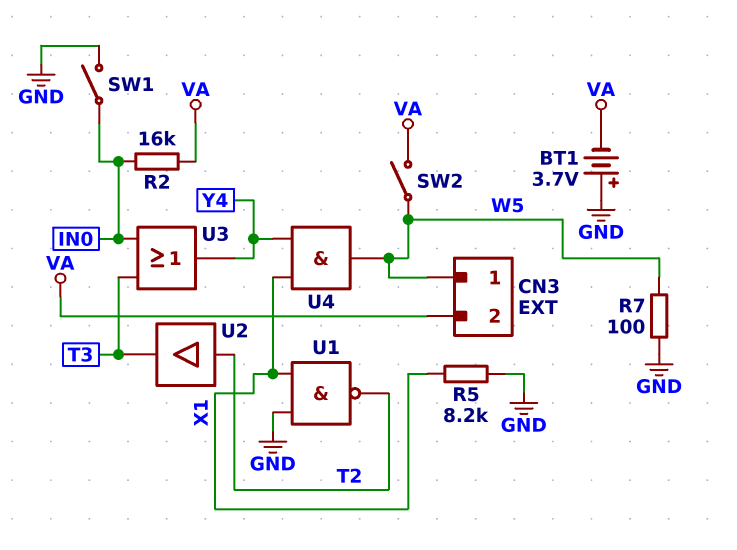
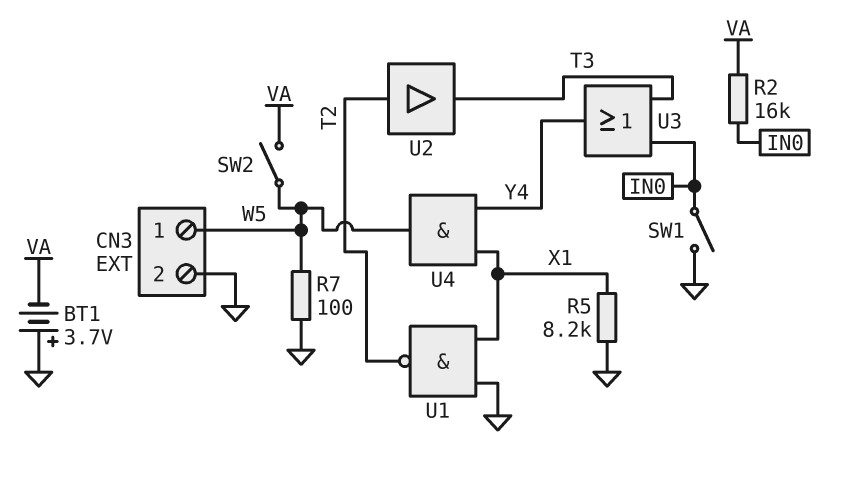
CN3 pin 2: VA -> GND

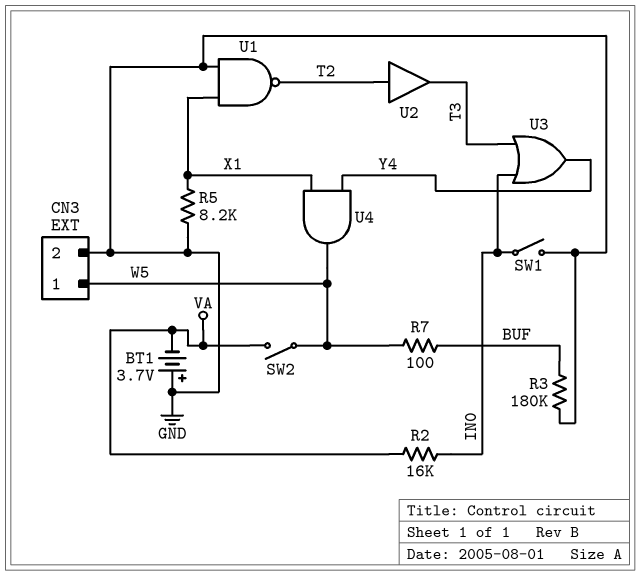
R3: none -> 180k (BUF, GND)
R7: 100 (GND, W5) -> 100 (BUF, W5)

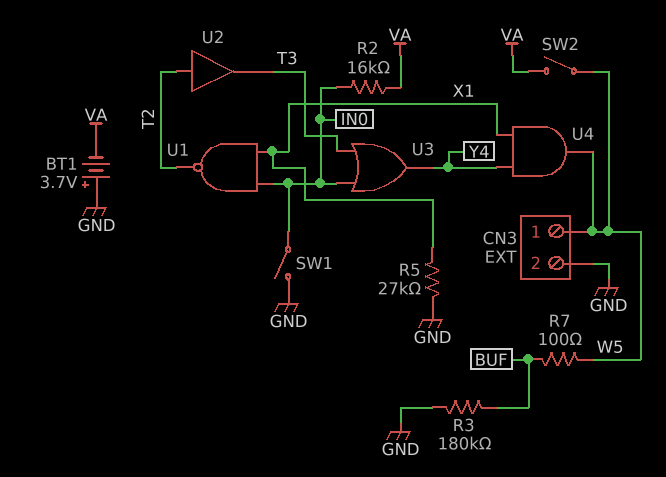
R5: 8.2k (GND, X1) -> 27k (GND, X1)
U1: NAND (in GND, in X1, out T2) -> NAND (in IN0, in X1, out T2)

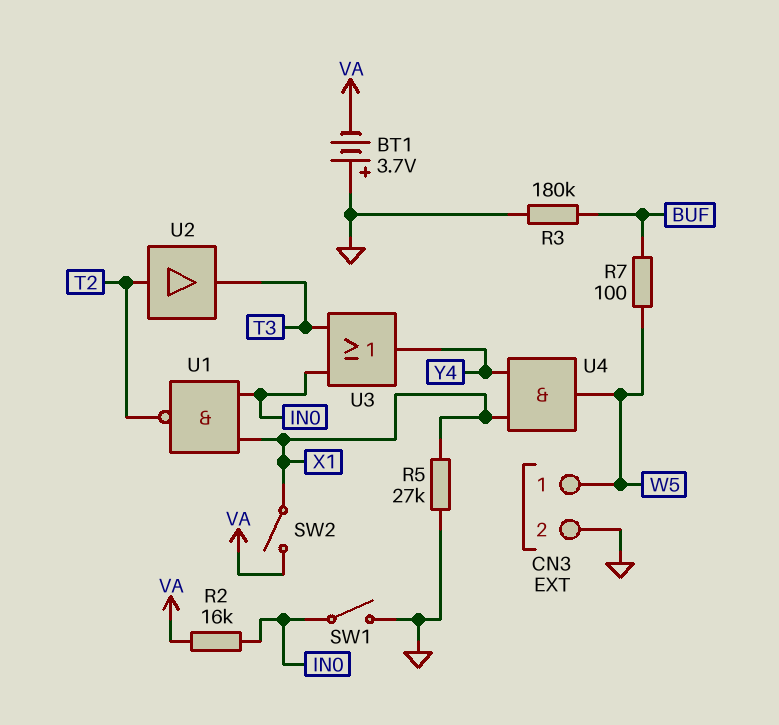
SW2: switch (VA, W5) -> switch (VA, X1)

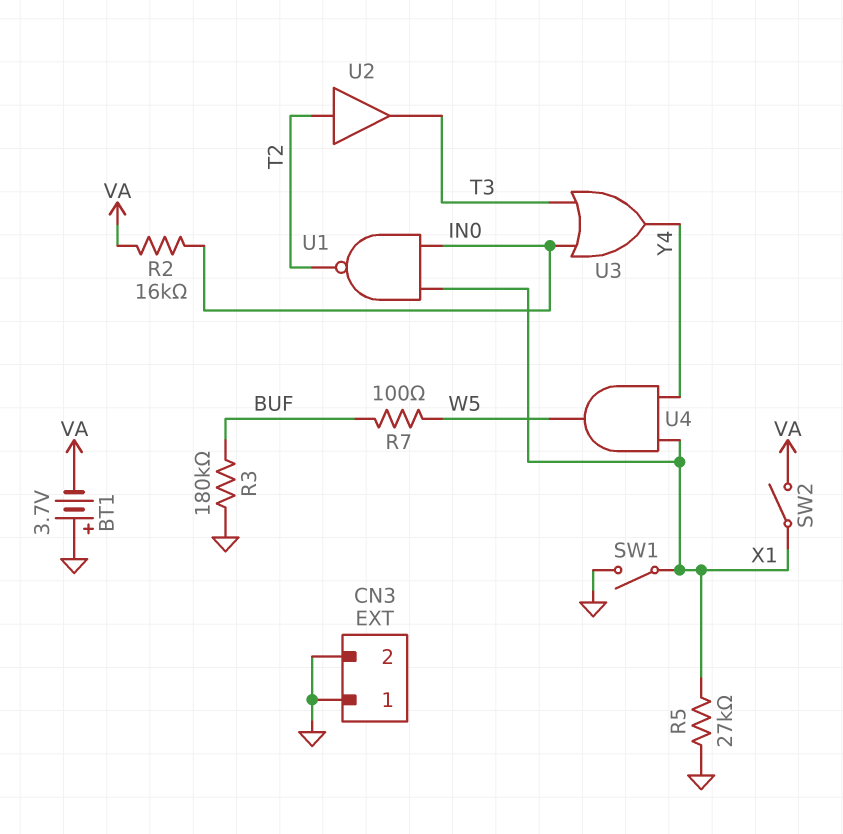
CN3 pin 1: W5 -> GND
SW1: switch (GND, IN0) -> switch (GND, X1)

